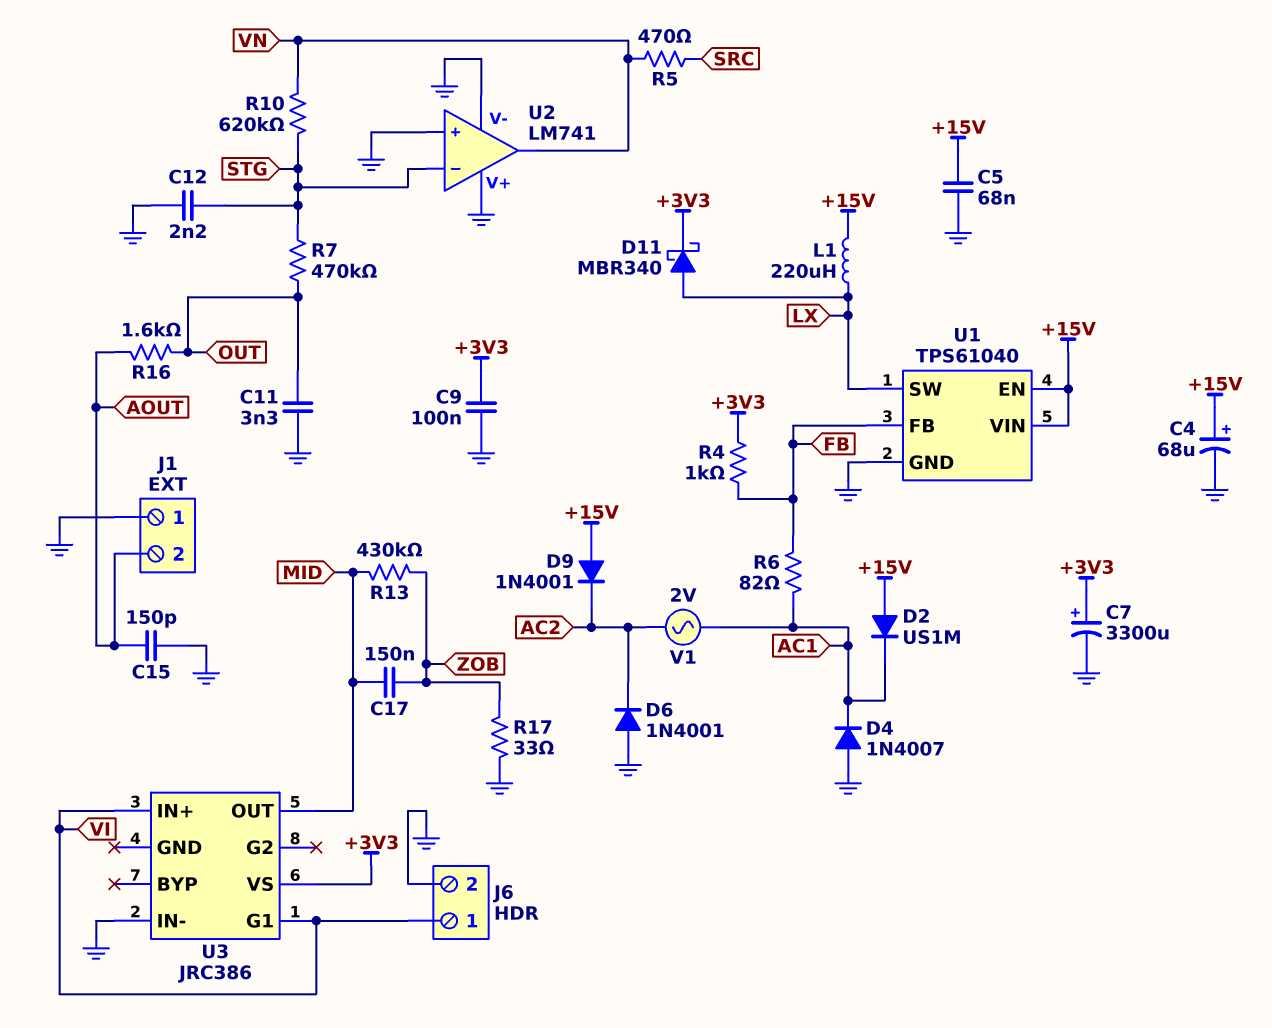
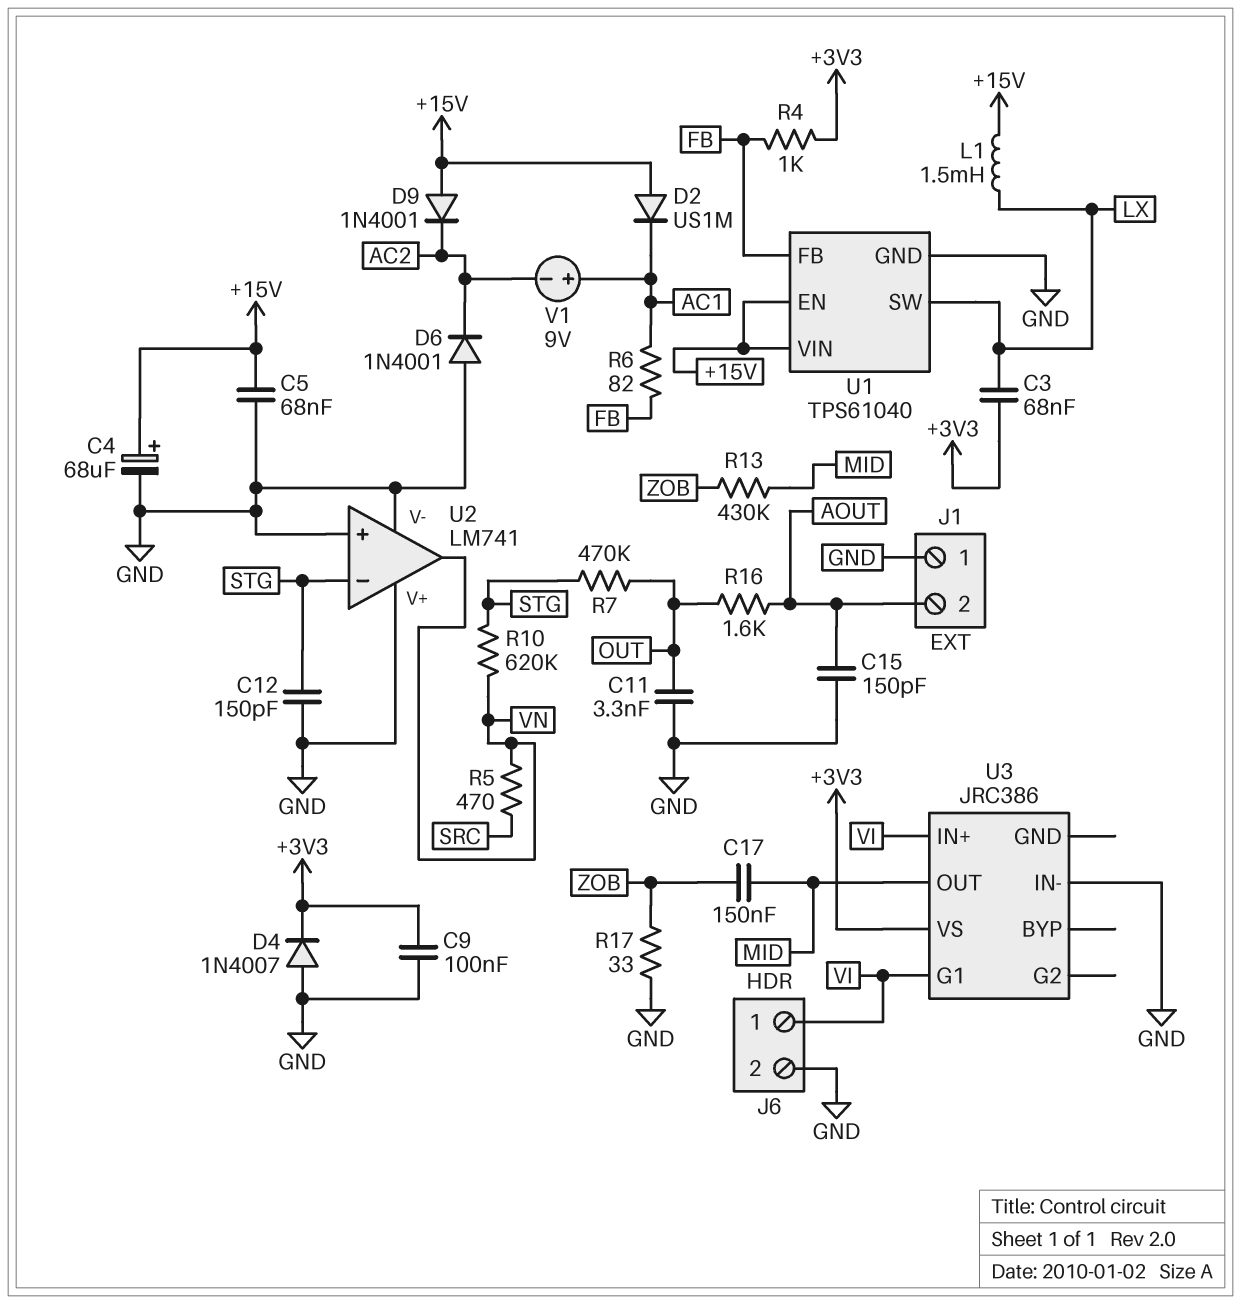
C3: none -> 68nF (+3V3, LX)
C7: 3300uF (plus +3V3, minus GND) -> none
C12: 2.2nF (GND, STG) -> 150pF (GND, STG)
D4: diode 1N4007 (A GND, K AC1) -> diode 1N4007 (A GND, K +3V3)
D11: schottky MBR340 (A LX, K +3V3) -> none
L1: 220uH (+15V, LX) -> 1.5mH (+15V, LX)
V1: AC 2V (AC1, AC2) -> 9V (plus AC1, minus AC2)

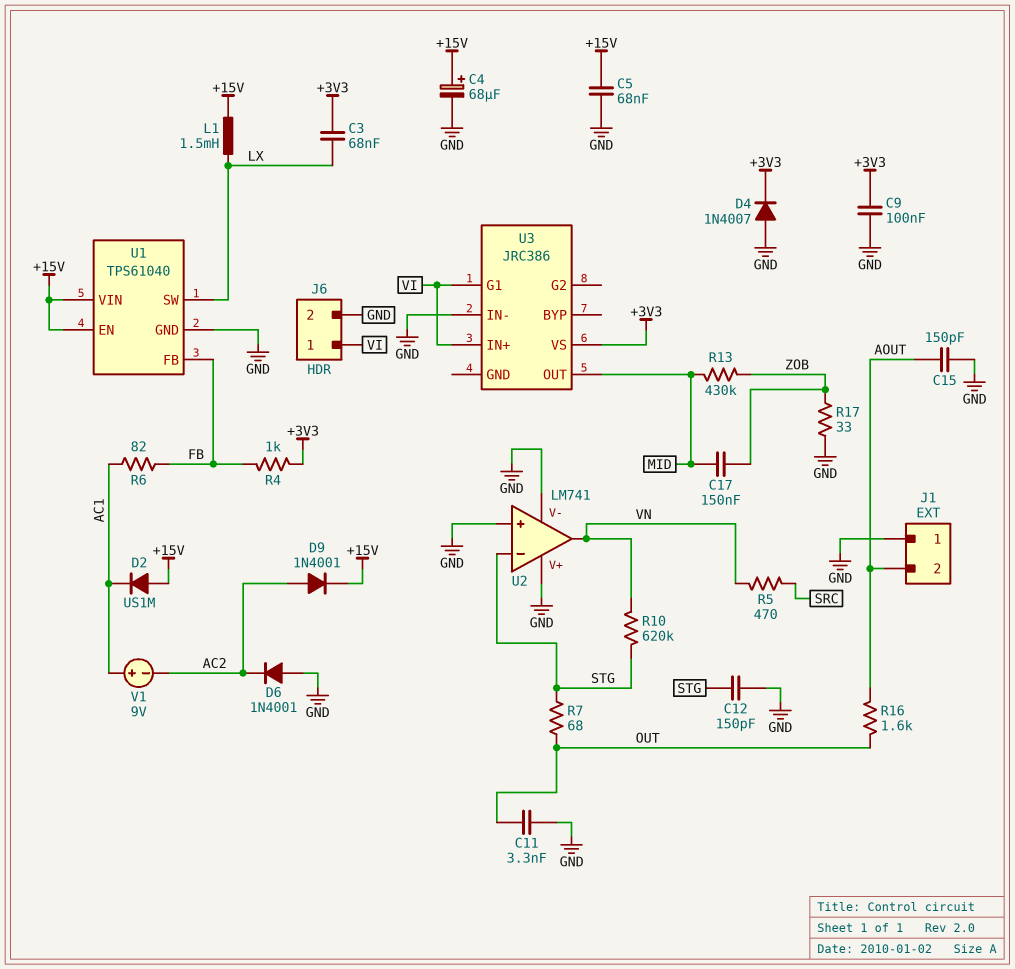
D9: diode 1N4001 (A +15V, K AC2) -> diode 1N4001 (A AC2, K +15V)
R7: 470k (OUT, STG) -> 68 (OUT, STG)

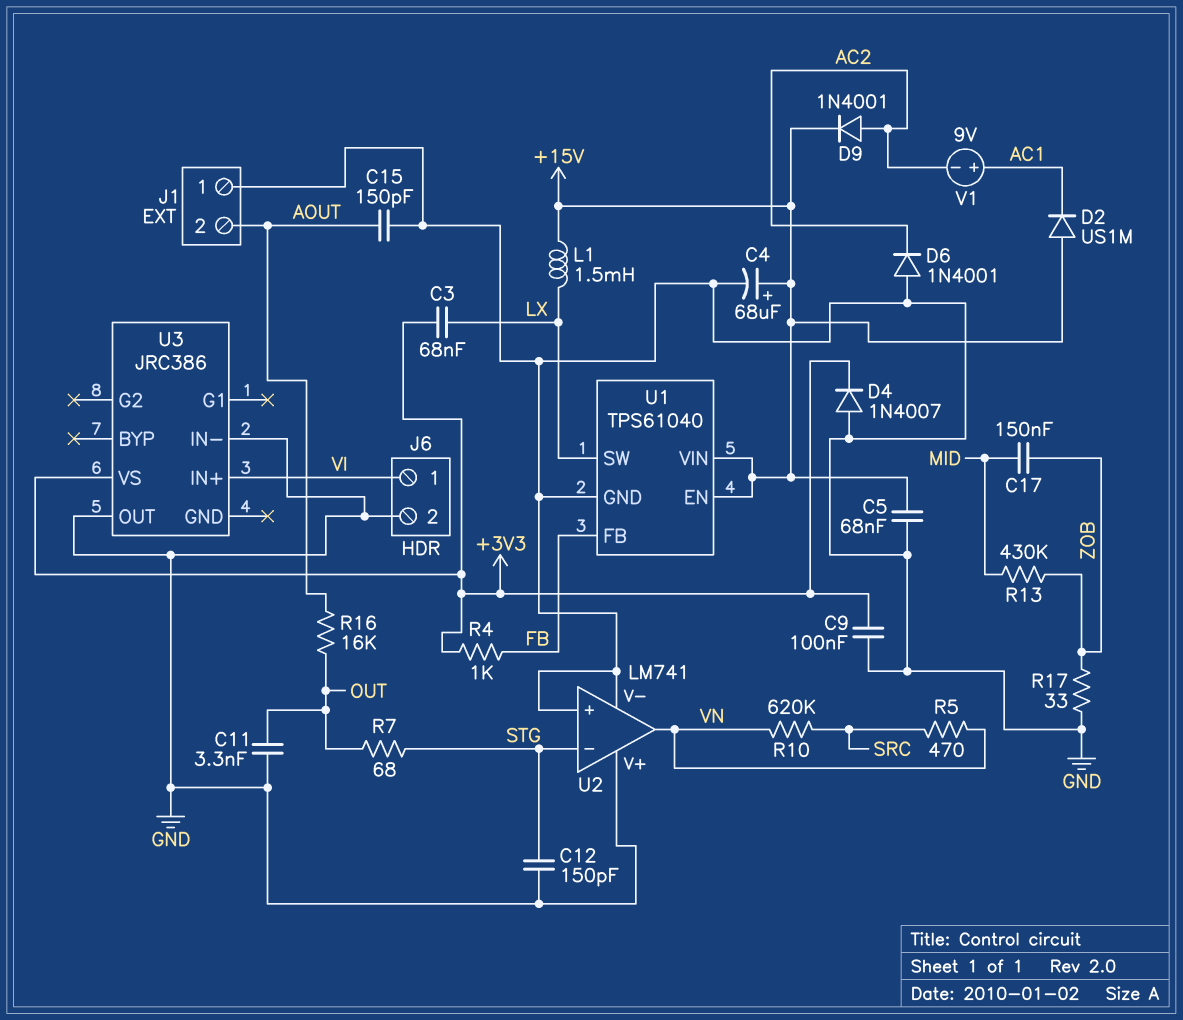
R6: 82 (AC1, FB) -> none
R10: 620k (STG, VN) -> 620k (SRC, VN)
R16: 1.6k (AOUT, OUT) -> 16k (AOUT, OUT)
U3 pin G1: VI -> none
U3 pin OUT: MID -> GND

